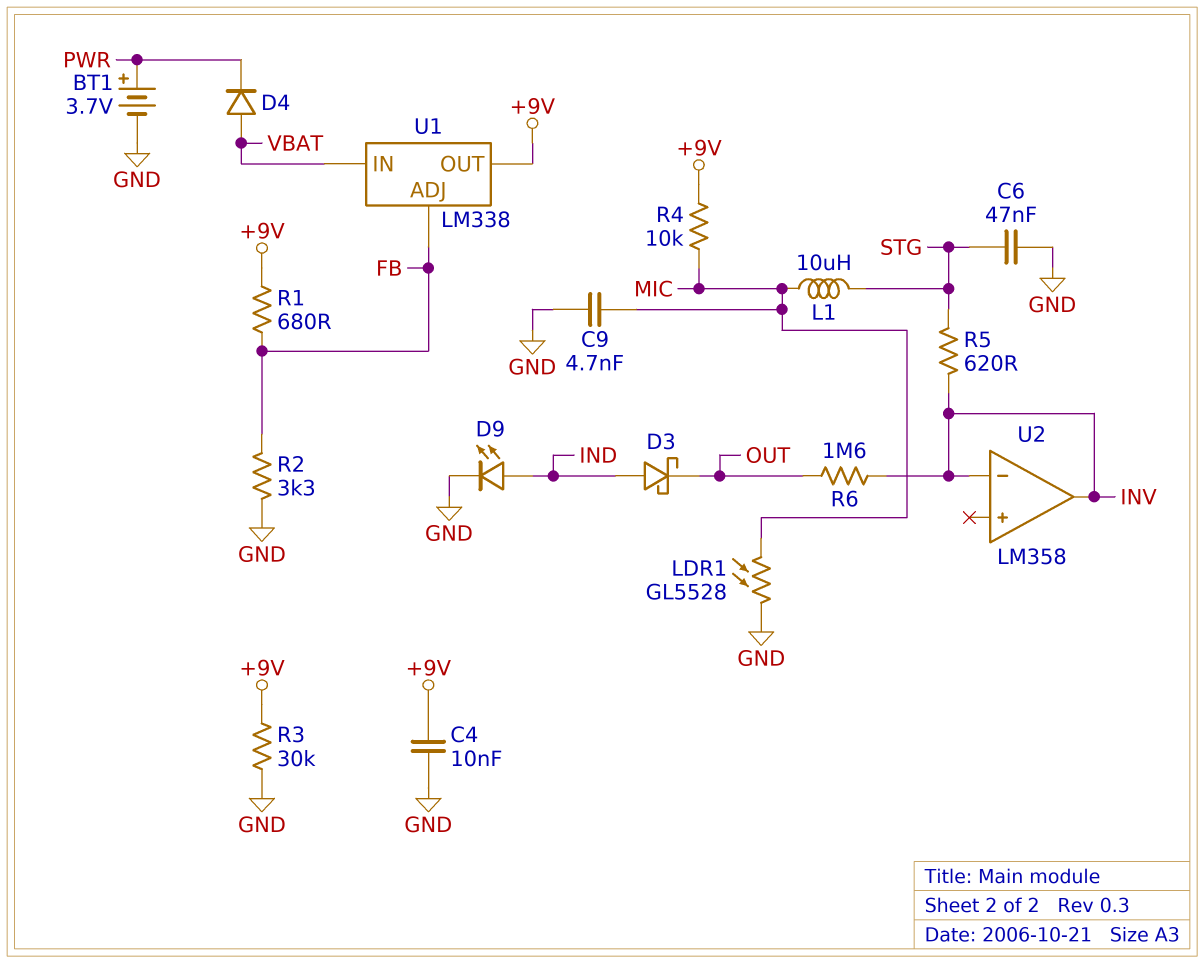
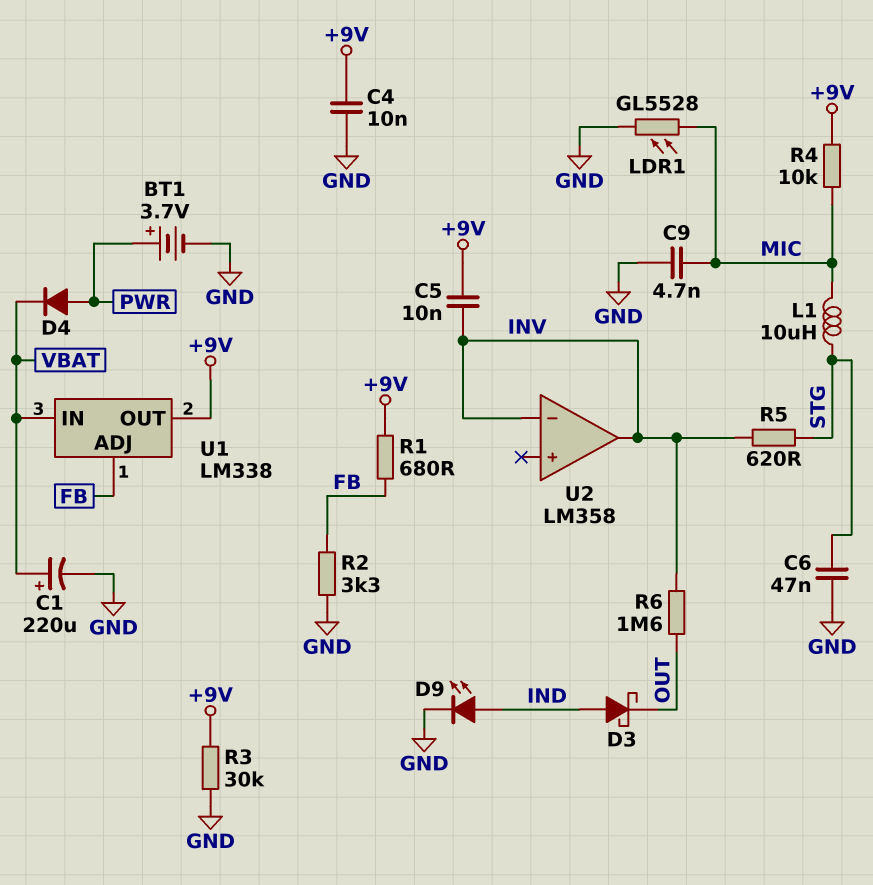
C1: none -> 220uF (plus VBAT, minus GND)
C5: none -> 10nF (+9V, INV)
D4: diode (A VBAT, K PWR) -> diode (A PWR, K VBAT)

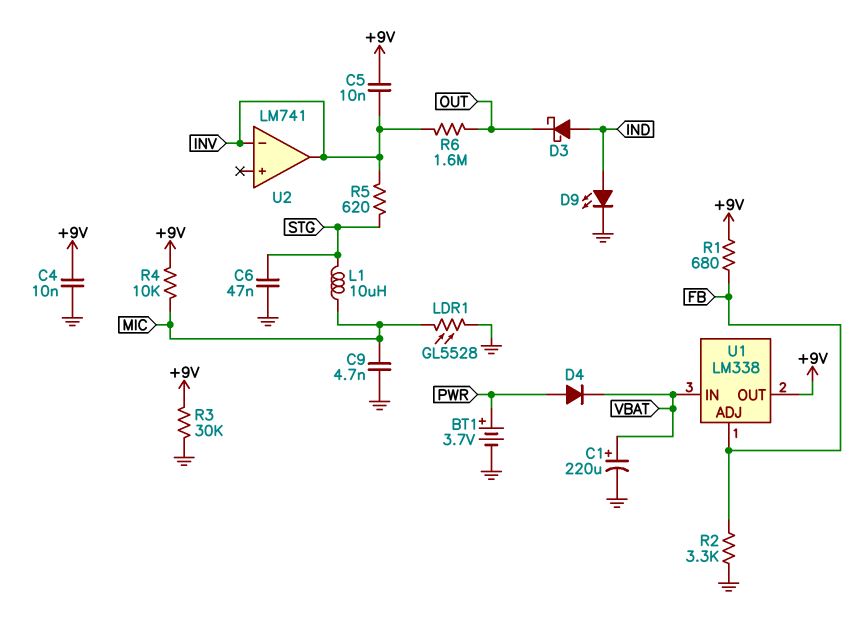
U2: LM358 -> LM741

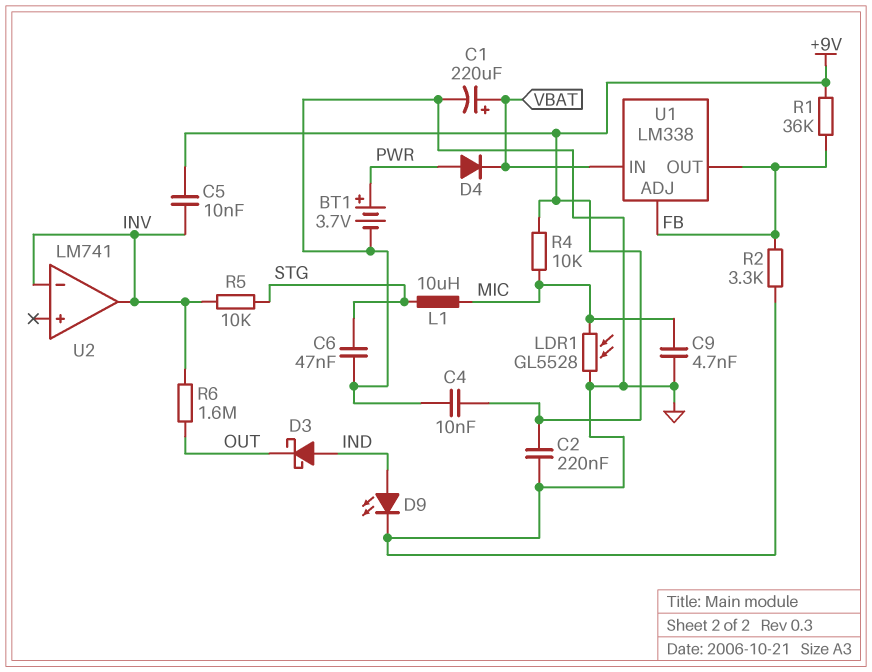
C2: none -> 220nF (+9V, GND)
R1: 680 (+9V, FB) -> 36k (+9V, FB)
R3: 30k (+9V, GND) -> none
R5: 620 (INV, STG) -> 10k (INV, STG)
U1 pin OUT: +9V -> FB

